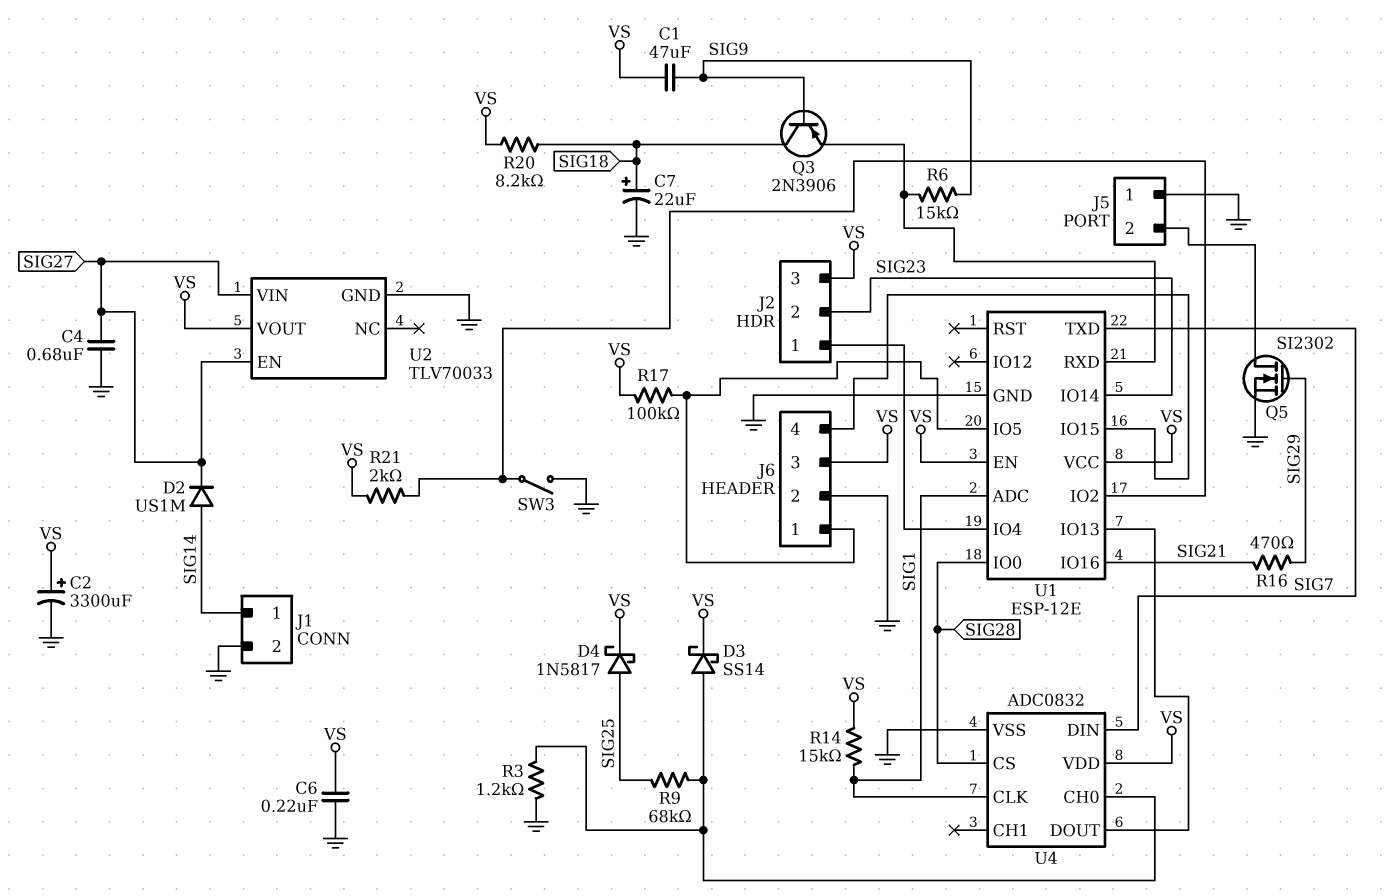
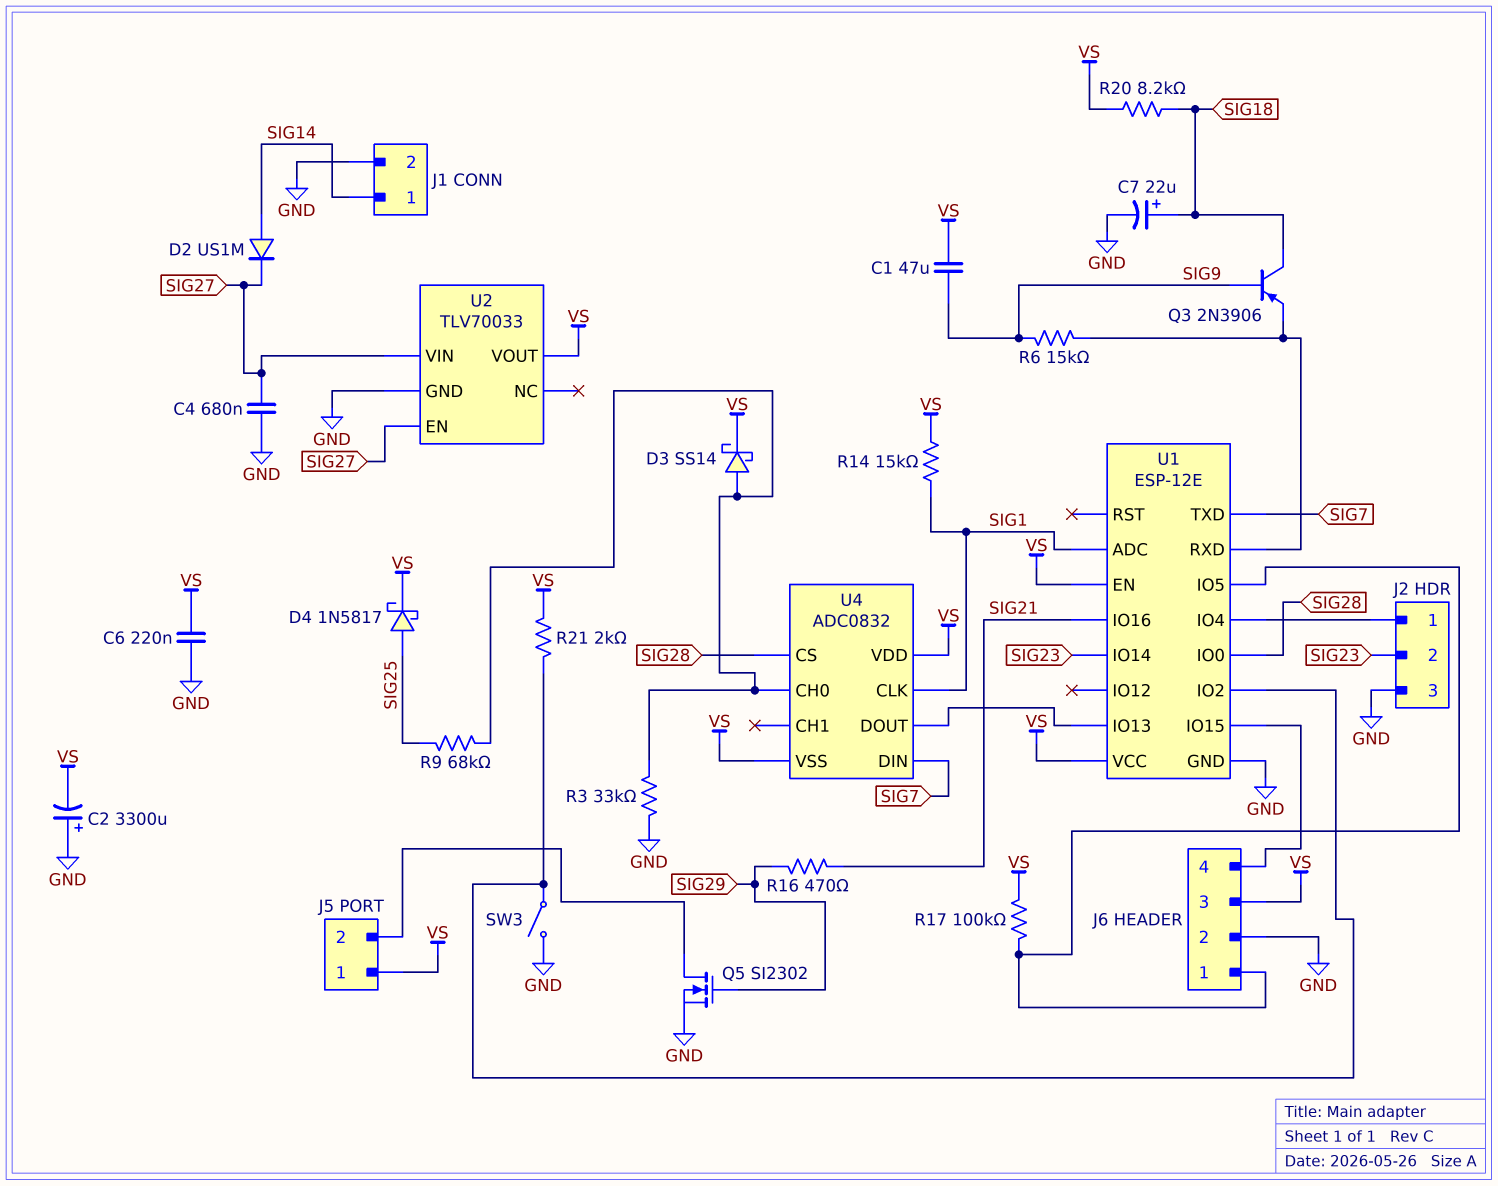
C2: 3300uF (plus VS, minus GND) -> 3300uF (plus GND, minus VS)
J2 pin 3: VS -> GND
J5 pin 1: GND -> VS
R3: 1.2k (GND, U4/CH0) -> 33k (GND, U4/CH0)
U4 pin VSS: GND -> VS

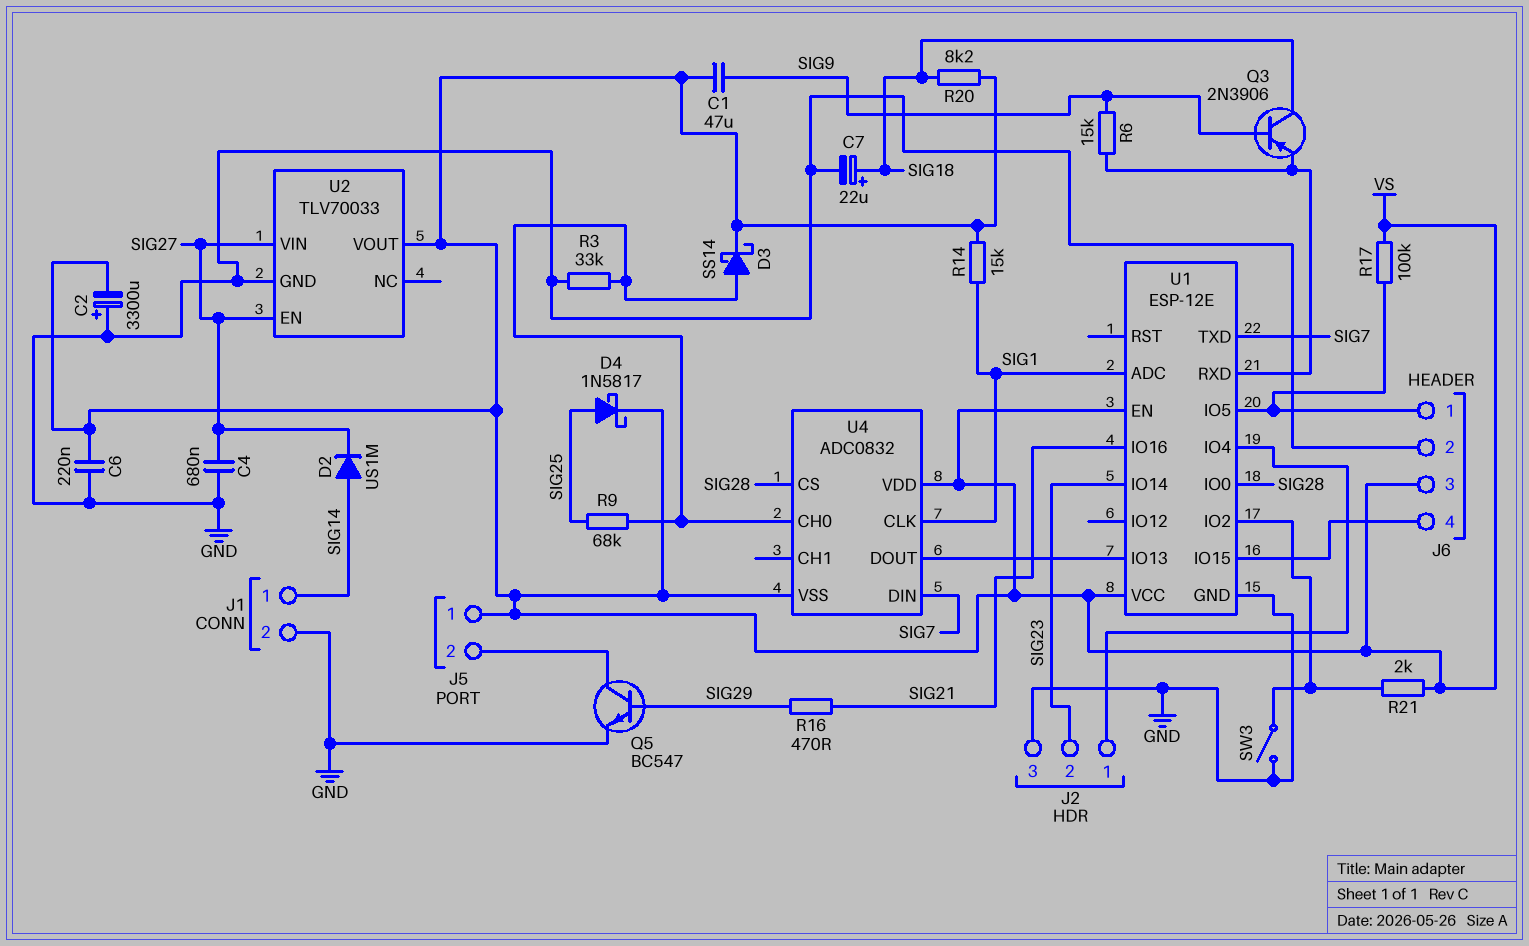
Q5: NMOS SI2302 (G SIG29, D J5/2, S GND) -> NPN BC547 (B SIG29, C J5/2, E GND)

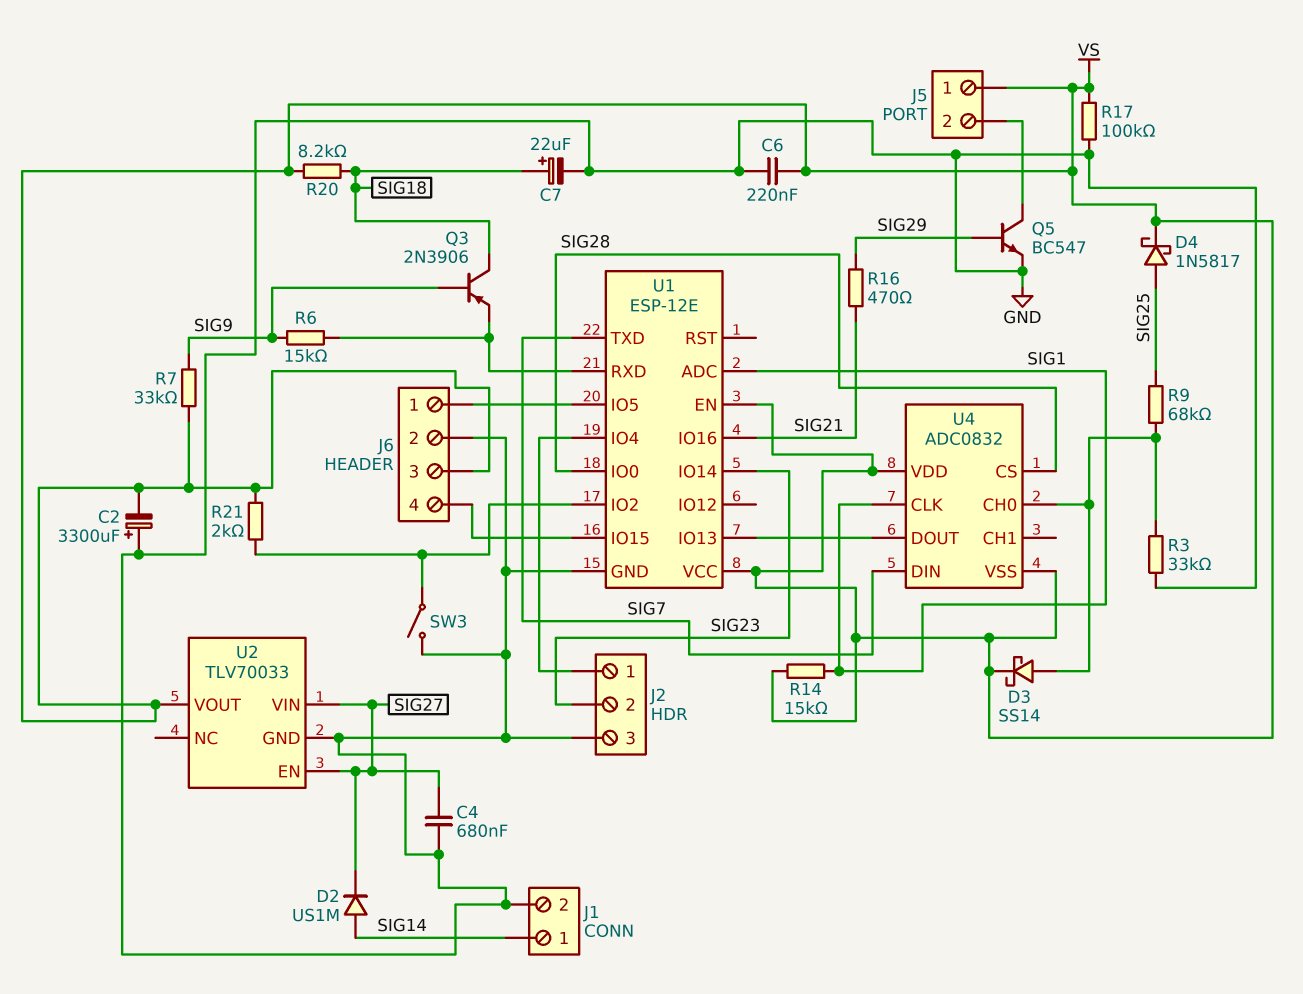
C1: 47uF (SIG9, VS) -> none
R7: none -> 33k (SIG9, VS)
R17: 100k (J6/1, VS) -> 100k (GND, VS)

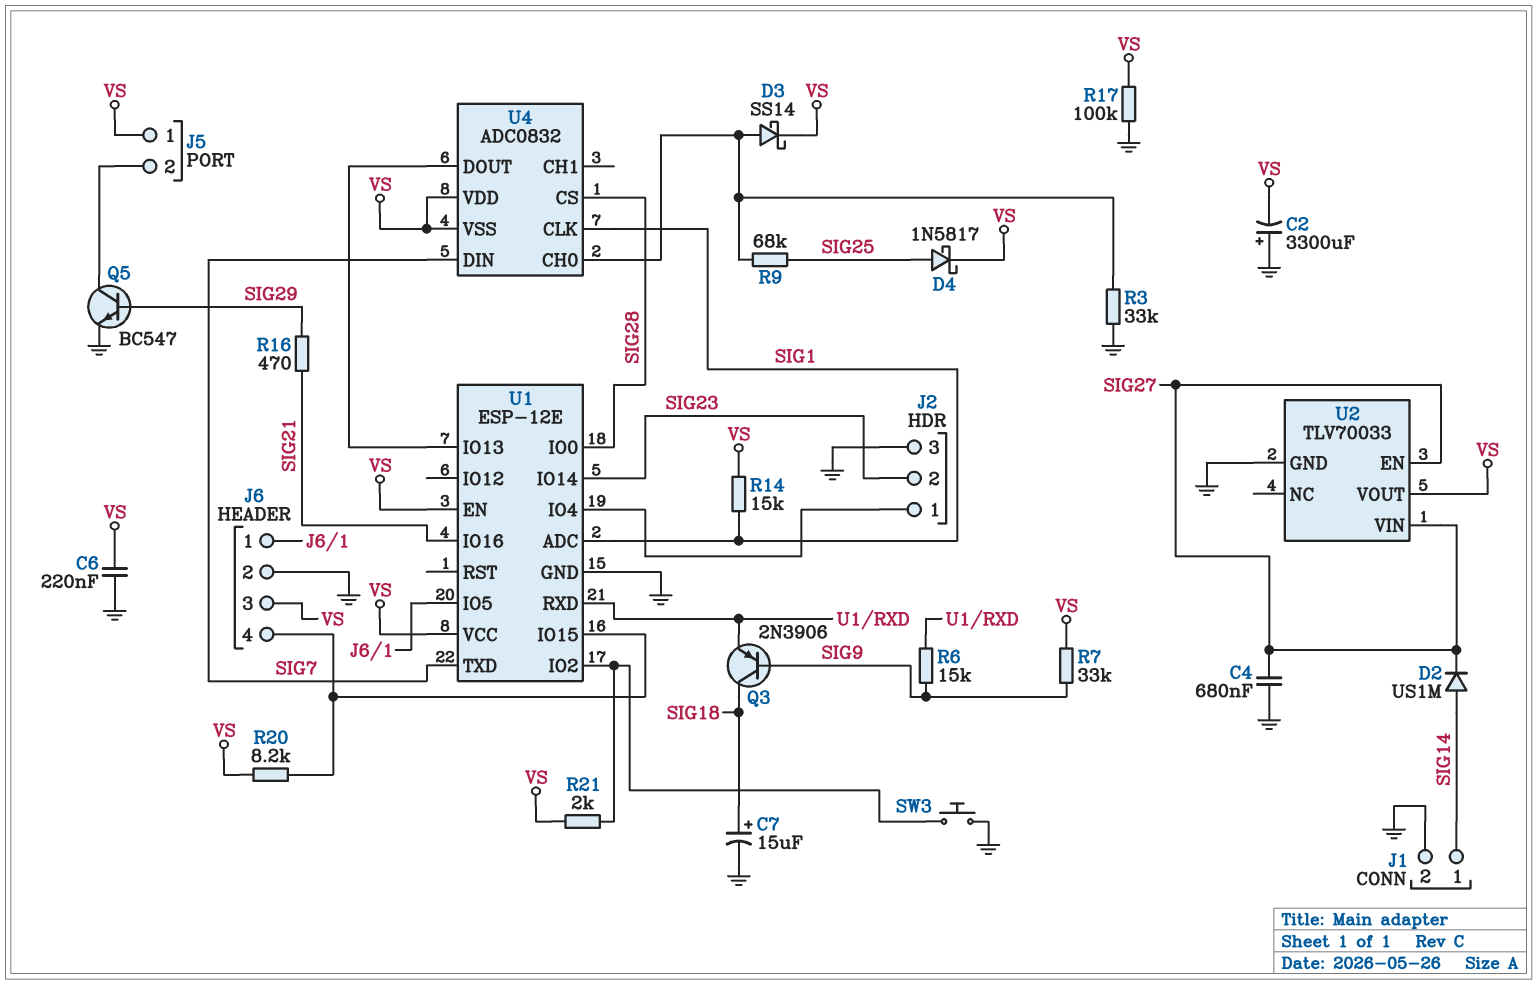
C7: 22uF (plus SIG18, minus GND) -> 15uF (plus SIG18, minus GND)
R20: 8.2k (SIG18, VS) -> 8.2k (J6/4, VS)
SW3: switch (GND, U1/IO2) -> button (GND, U1/IO2)

